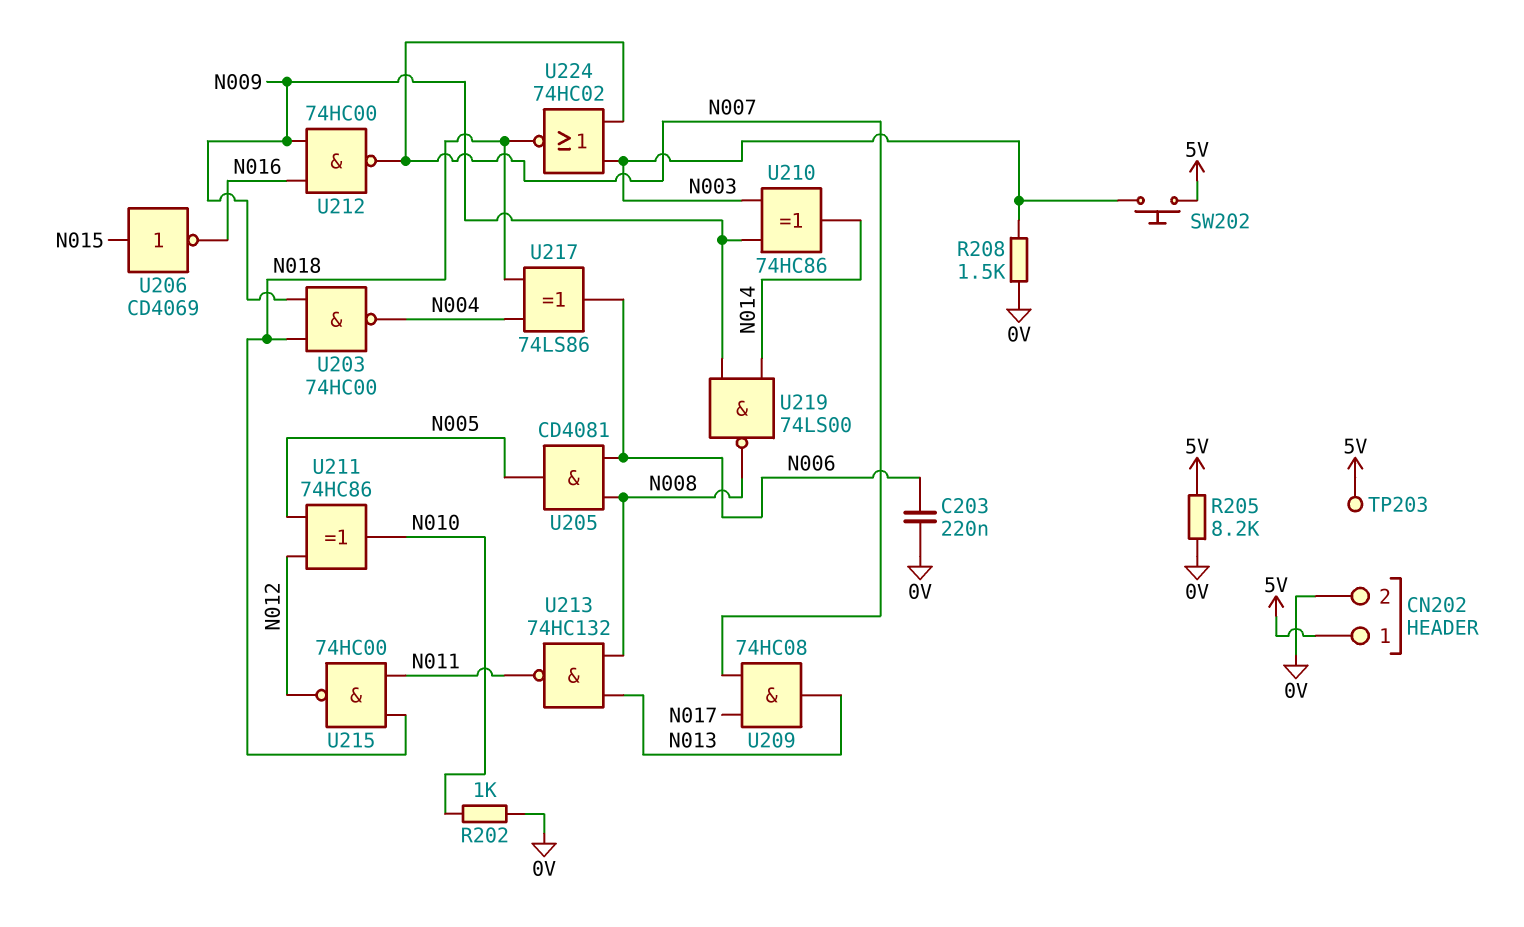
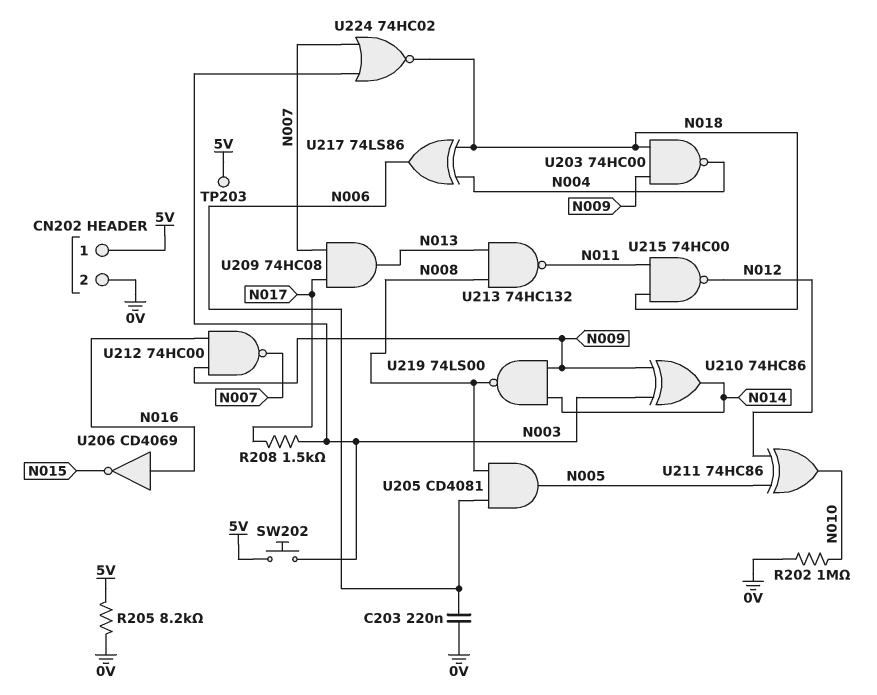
R202: 1k (0V, N010) -> 1M (0V, N010)
R208: 1.5k (0V, N003) -> 1.5k (N003, N017)
U206: NOT CD4069 (in N015, out N016) -> NOT CD4069 (in N016, out N015)

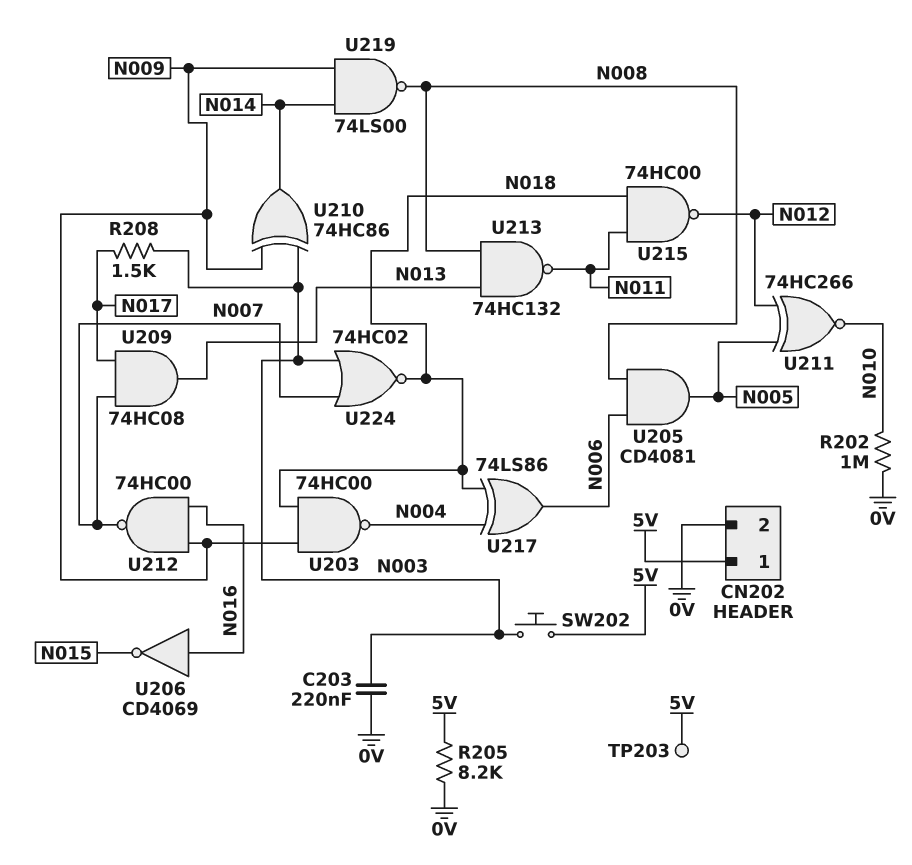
C203: 220nF (0V, N006) -> 220nF (0V, N003)
U211: XOR 74HC86 (in N005, in N012, out N010) -> XNOR 74HC266 (in N005, in N012, out N010)

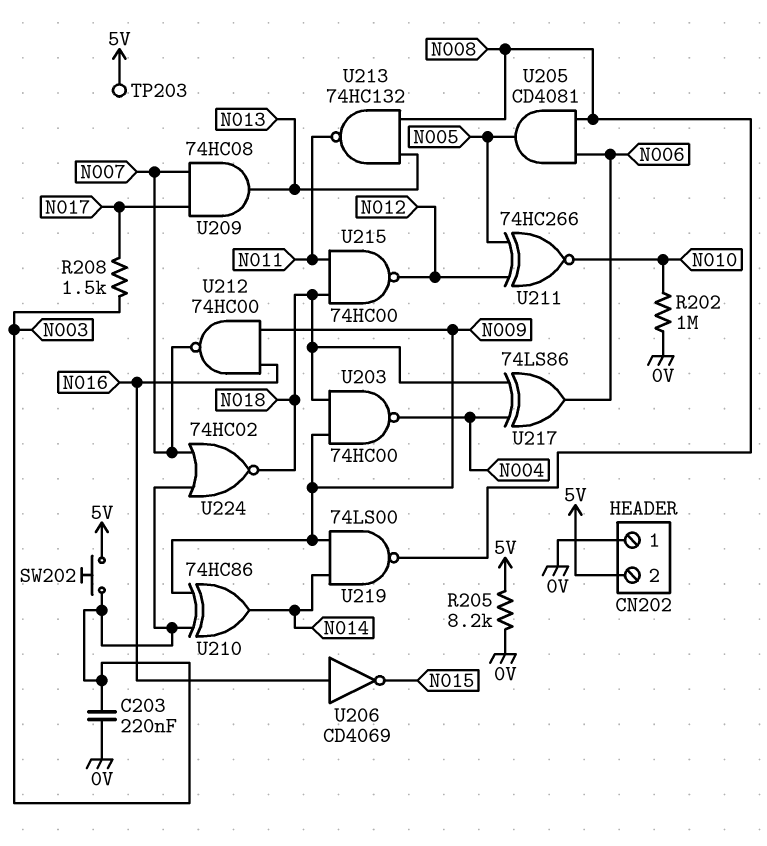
CN202 pin 1: 5V -> 0V
CN202 pin 2: 0V -> 5V

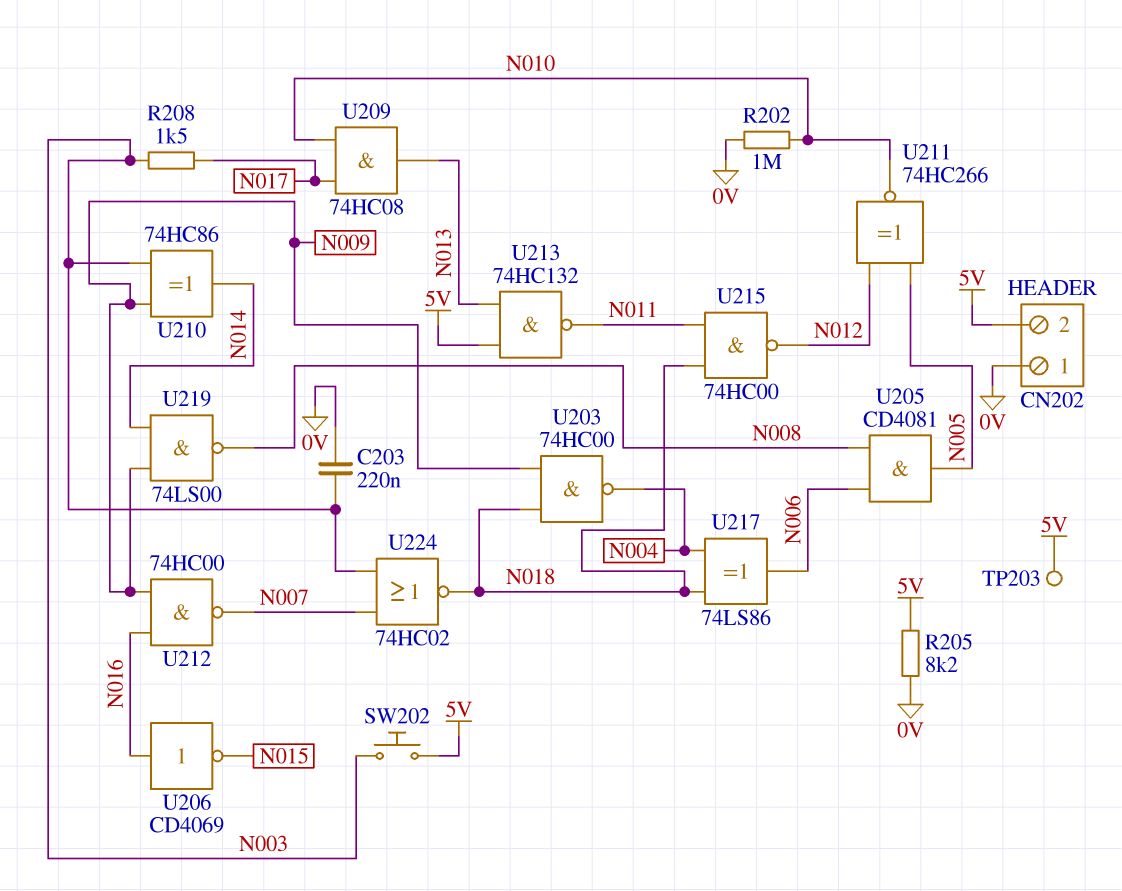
U209: AND 74HC08 (in N007, in N017, out N013) -> AND 74HC08 (in N010, in N017, out N013)
U213: NAND 74HC132 (in N008, in N013, out N011) -> NAND 74HC132 (in 5V, in N013, out N011)

